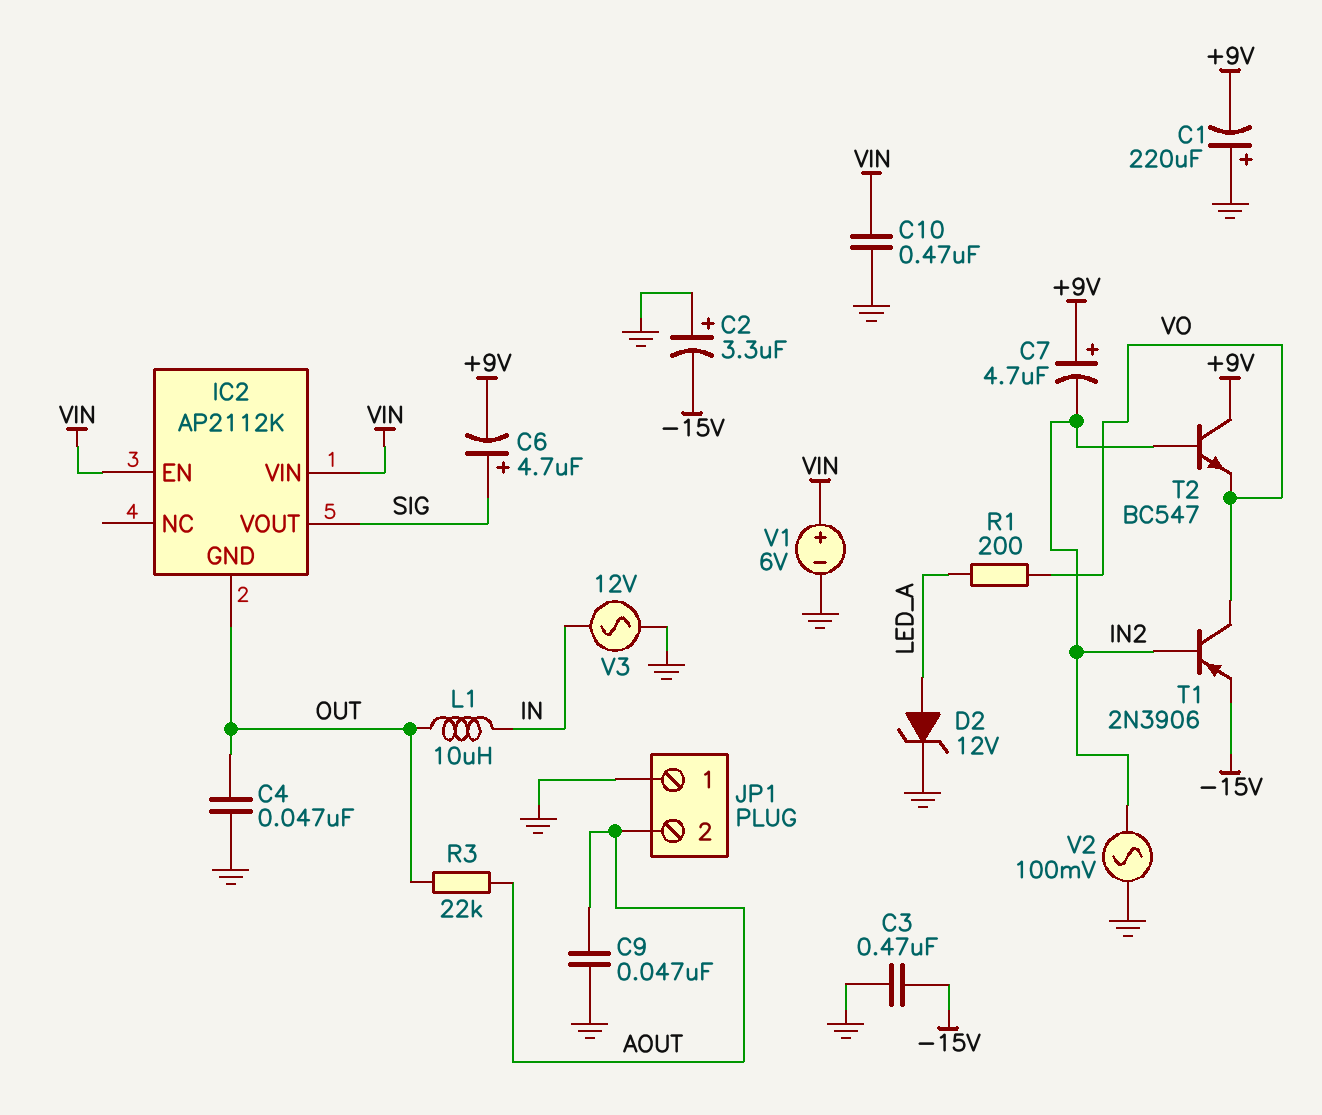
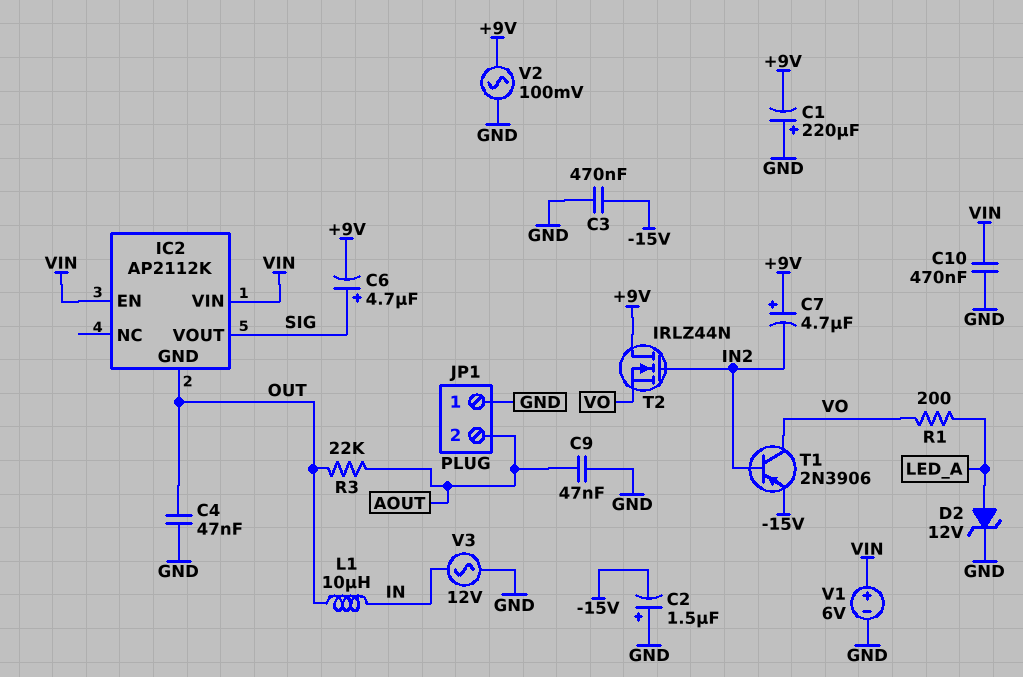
C2: 3.3uF (plus GND, minus -15V) -> 1.5uF (plus GND, minus -15V)
T2: NPN BC547 (B IN2, C +9V, E VO) -> NMOS IRLZ44N (G IN2, D +9V, S VO)
V2: AC 100mV (GND, IN2) -> AC 100mV (+9V, GND)

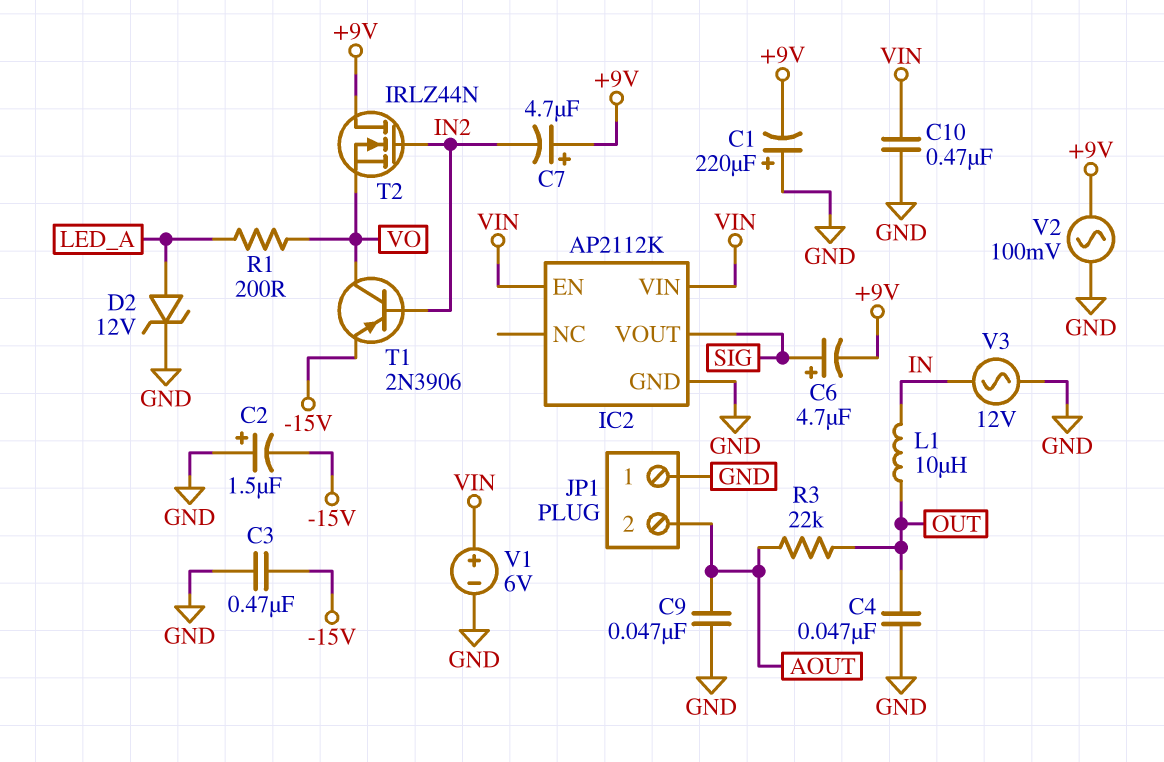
IC2 pin GND: OUT -> GND

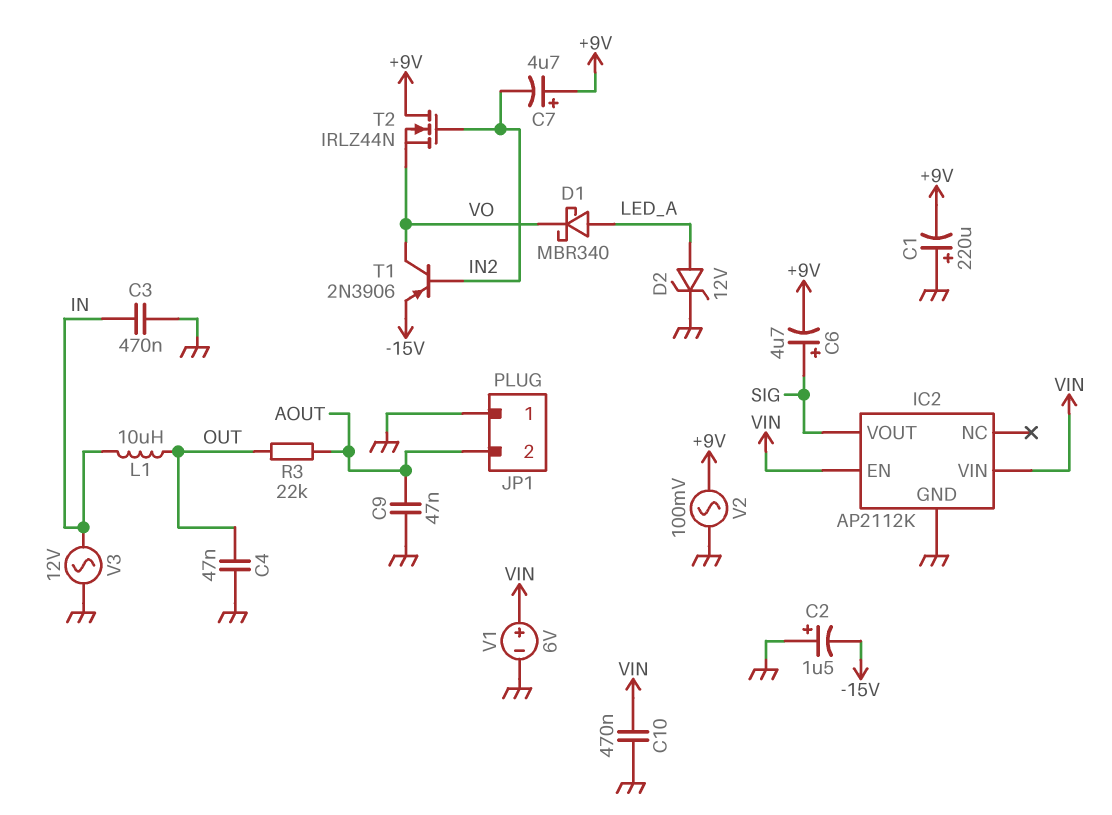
C3: 470nF (-15V, GND) -> 470nF (GND, IN)
D1: none -> schottky MBR340 (A LED_A, K VO)
R1: 200 (LED_A, VO) -> none

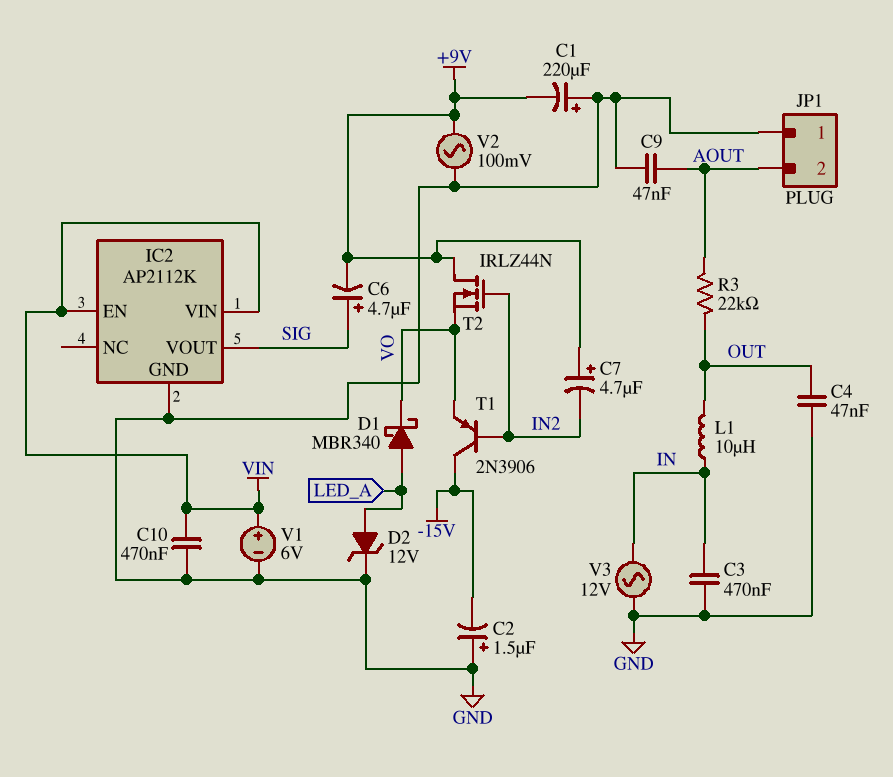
T1: PNP 2N3906 (B IN2, C VO, E -15V) -> PNP 2N3906 (B IN2, C -15V, E VO)

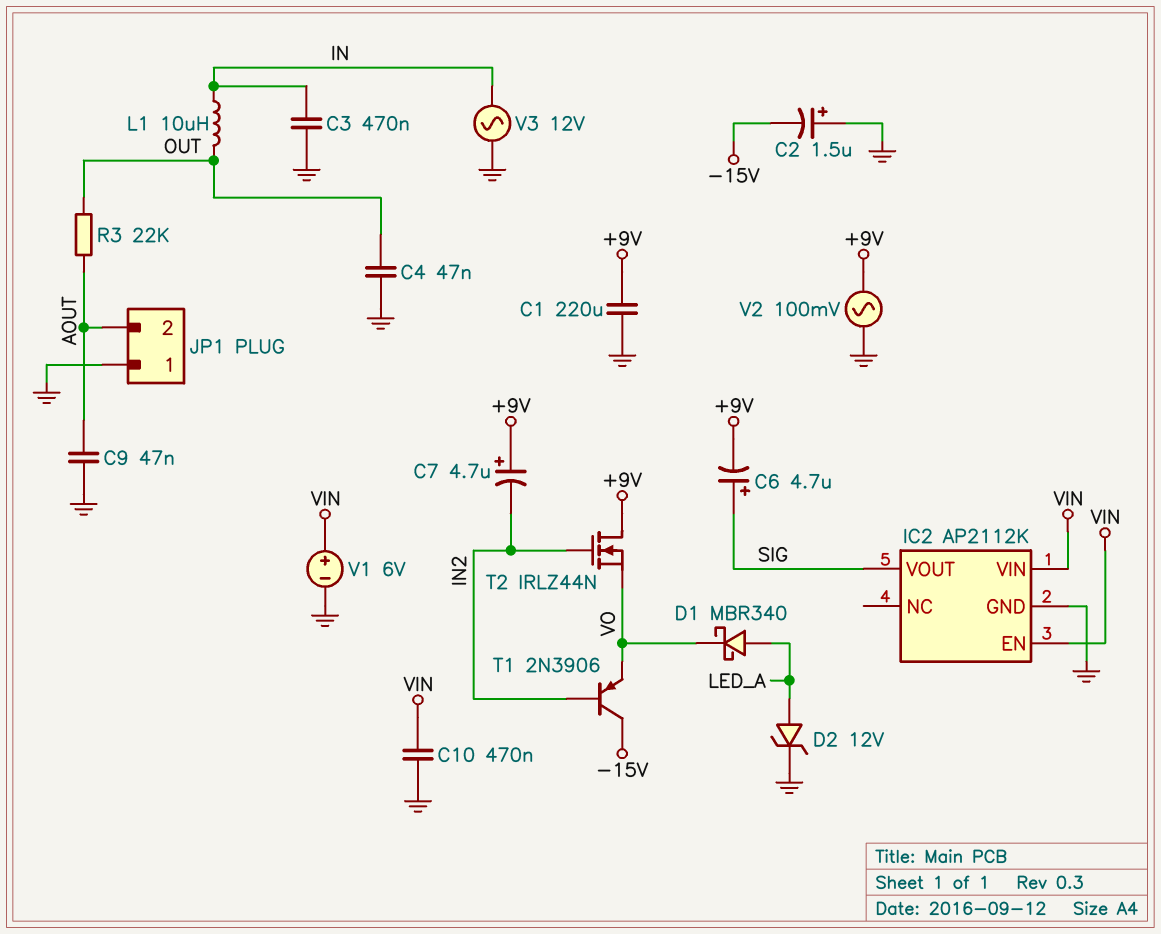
C1: 220uF (plus GND, minus +9V) -> 220uF (+9V, GND)

